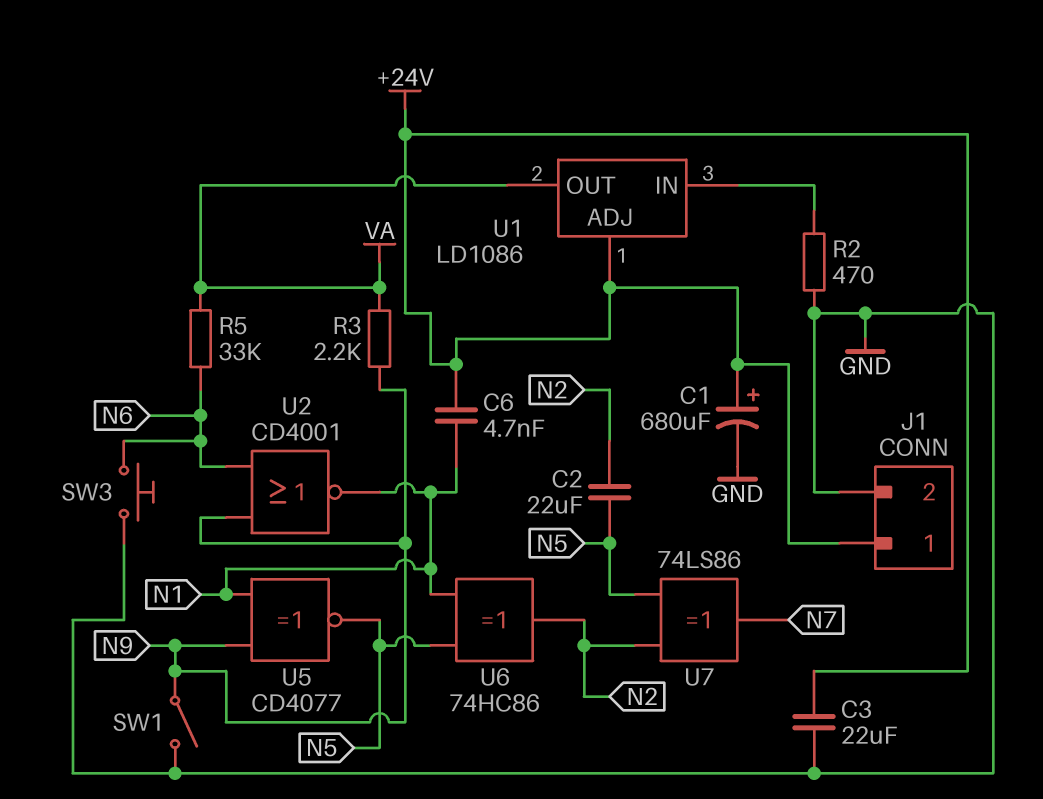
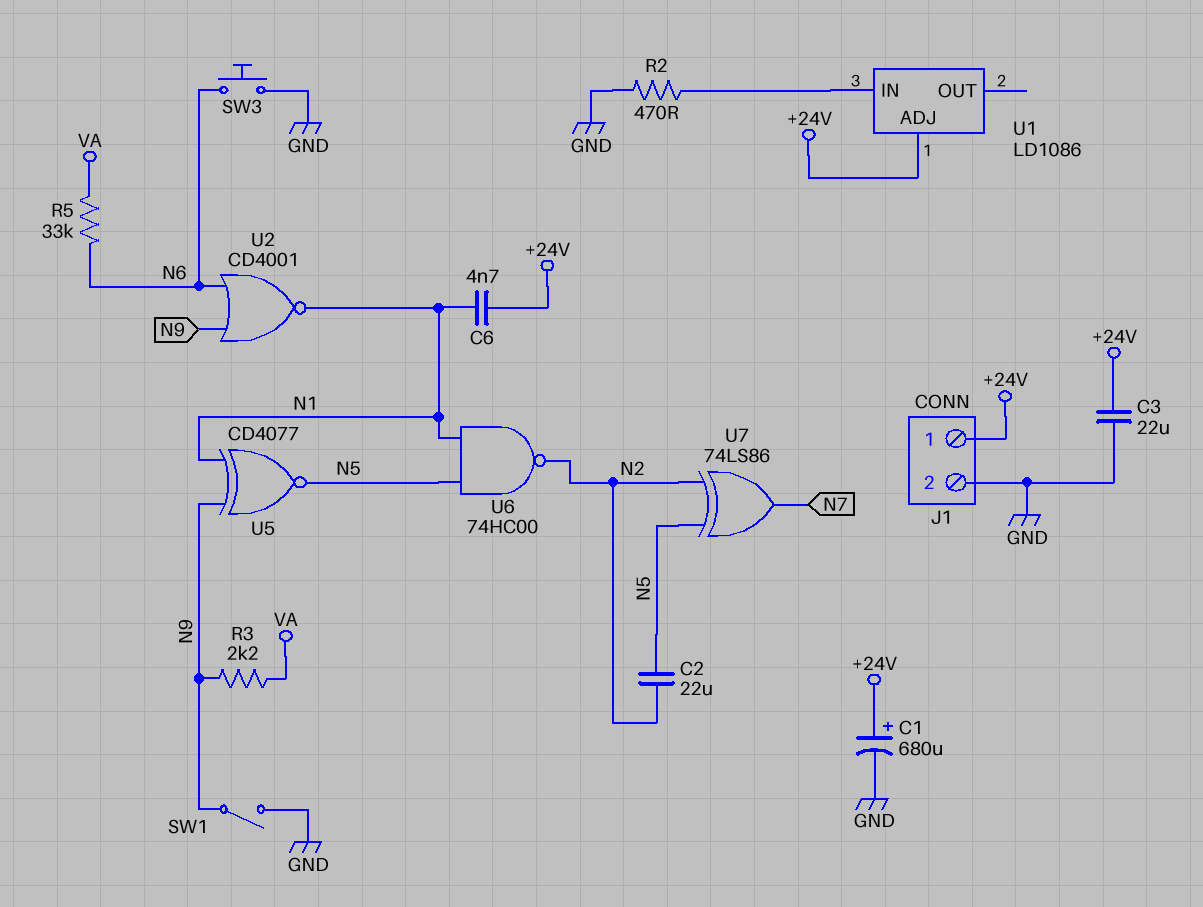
U1 pin OUT: VA -> none
U6: XOR 74HC86 (in N1, in N5, out N2) -> NAND 74HC00 (in N1, in N5, out N2)

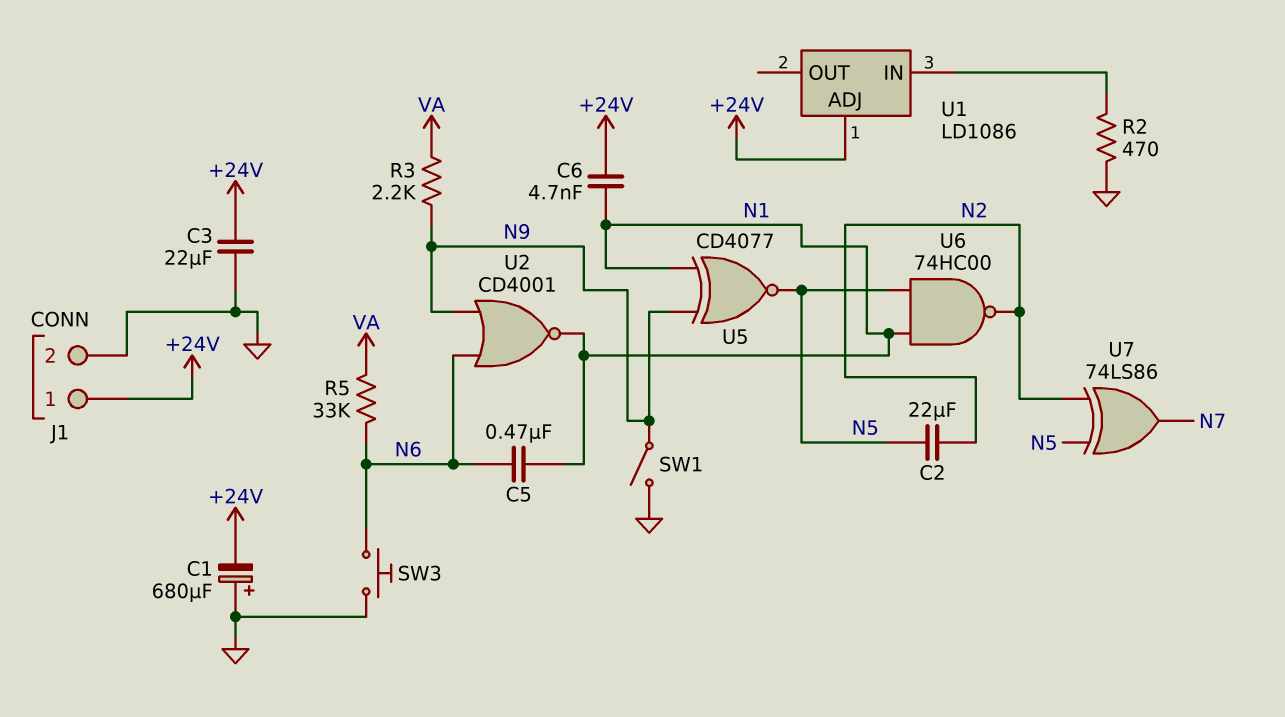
C1: 680uF (plus +24V, minus GND) -> 680uF (plus GND, minus +24V)
C5: none -> 470nF (N1, N6)

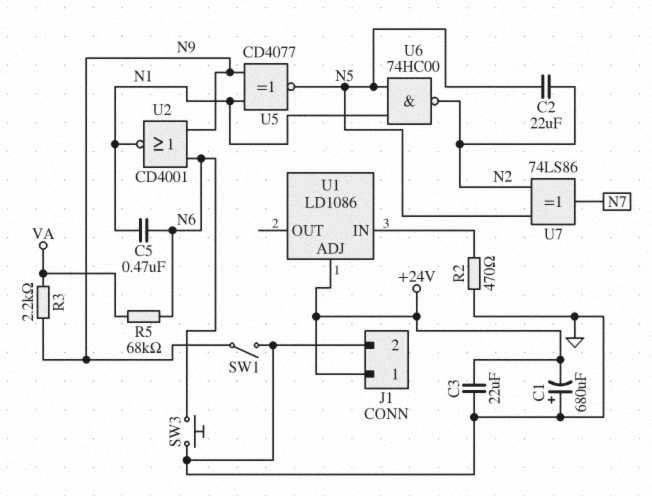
C6: 4.7nF (+24V, N1) -> none
R5: 33k (N6, VA) -> 68k (N6, VA)

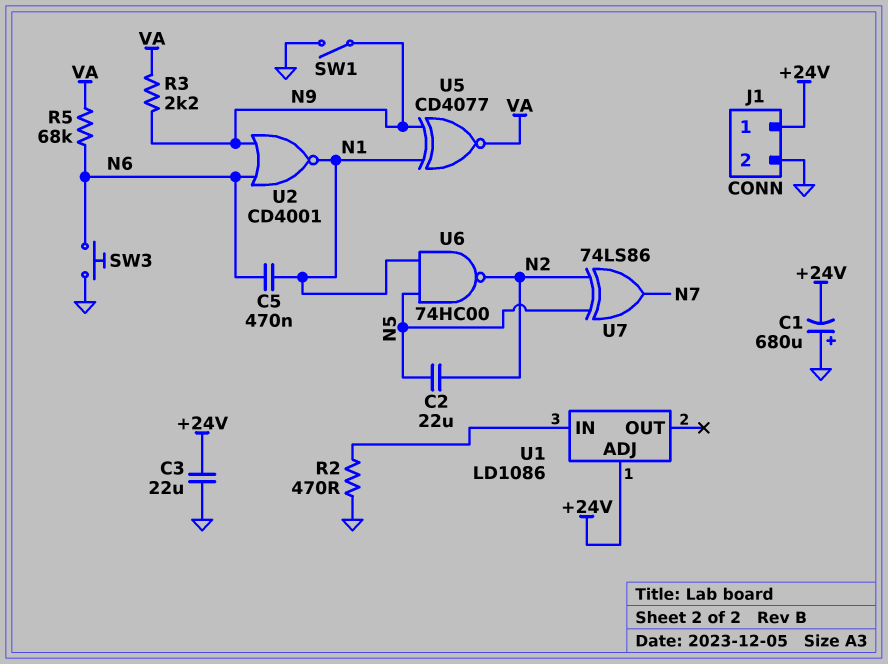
U5: XNOR CD4077 (in N1, in N9, out N5) -> XNOR CD4077 (in N1, in N9, out VA)

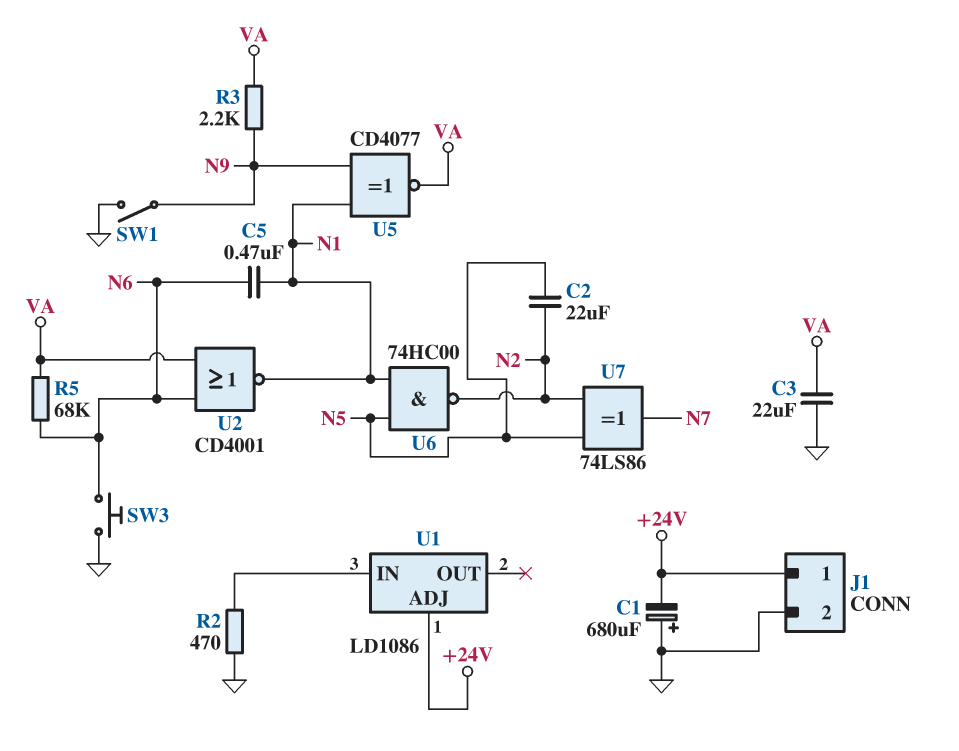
C3: 22uF (+24V, GND) -> 22uF (GND, VA)
U2: NOR CD4001 (in N6, in N9, out N1) -> NOR CD4001 (in N6, in VA, out N1)

